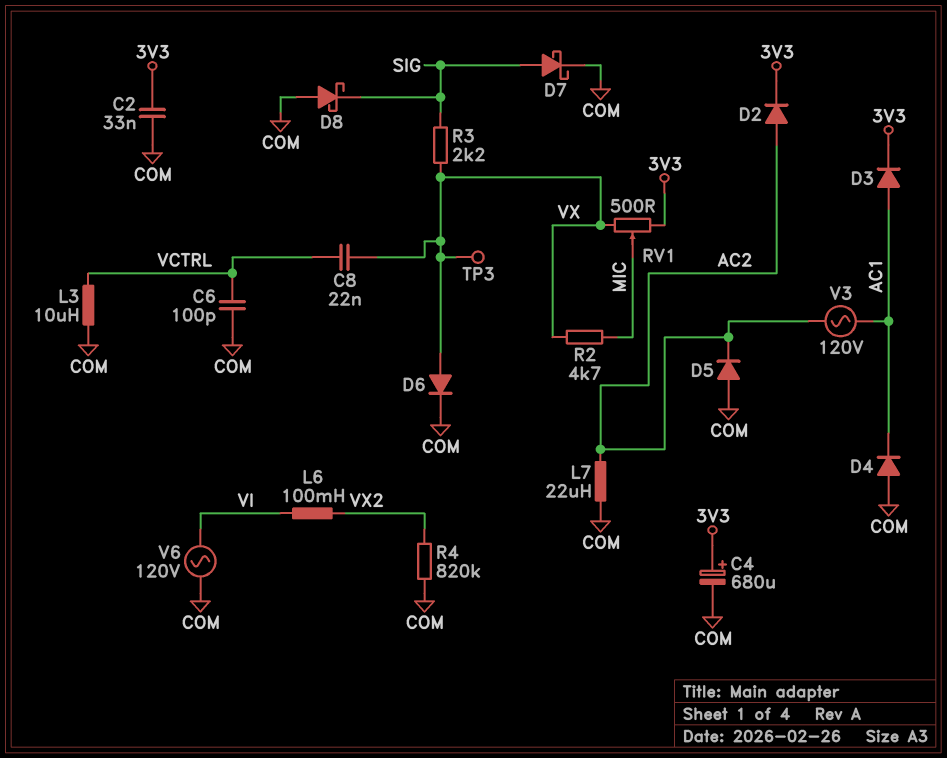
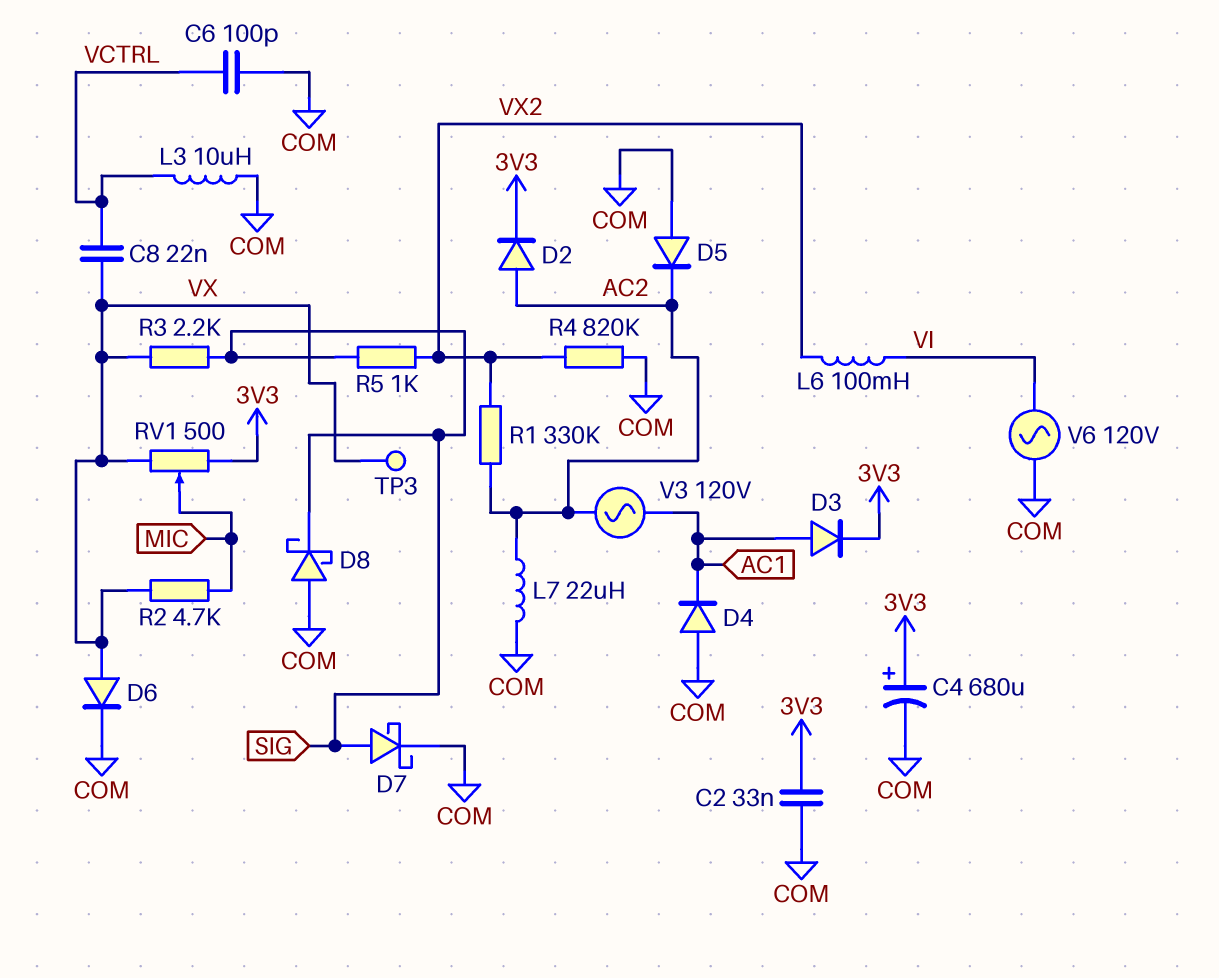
R1: none -> 330k (AC2, VX2)
R5: none -> 1k (SIG, VX2)

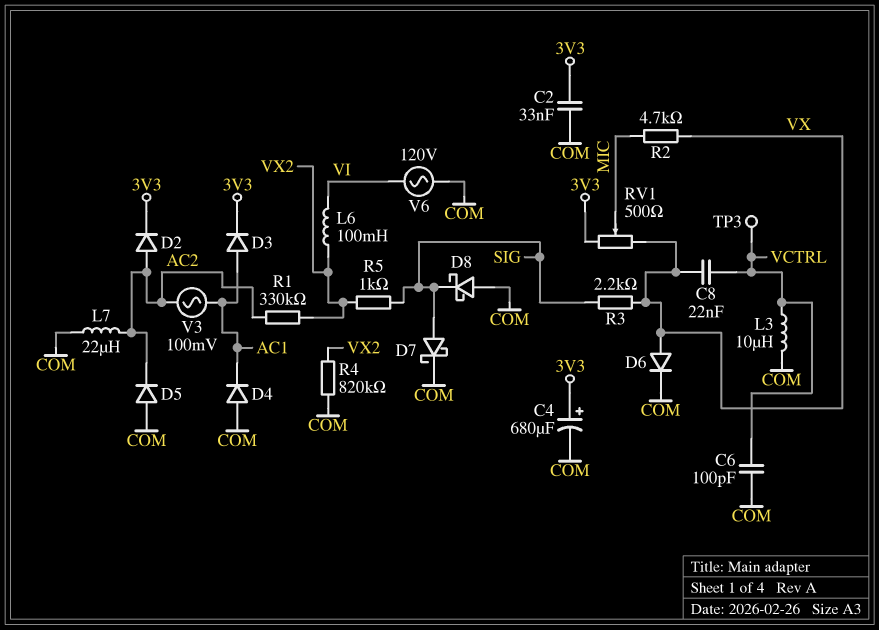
TP3: test point (VX) -> test point (VCTRL)
V3: AC 120V (AC1, AC2) -> AC 100mV (AC1, AC2)

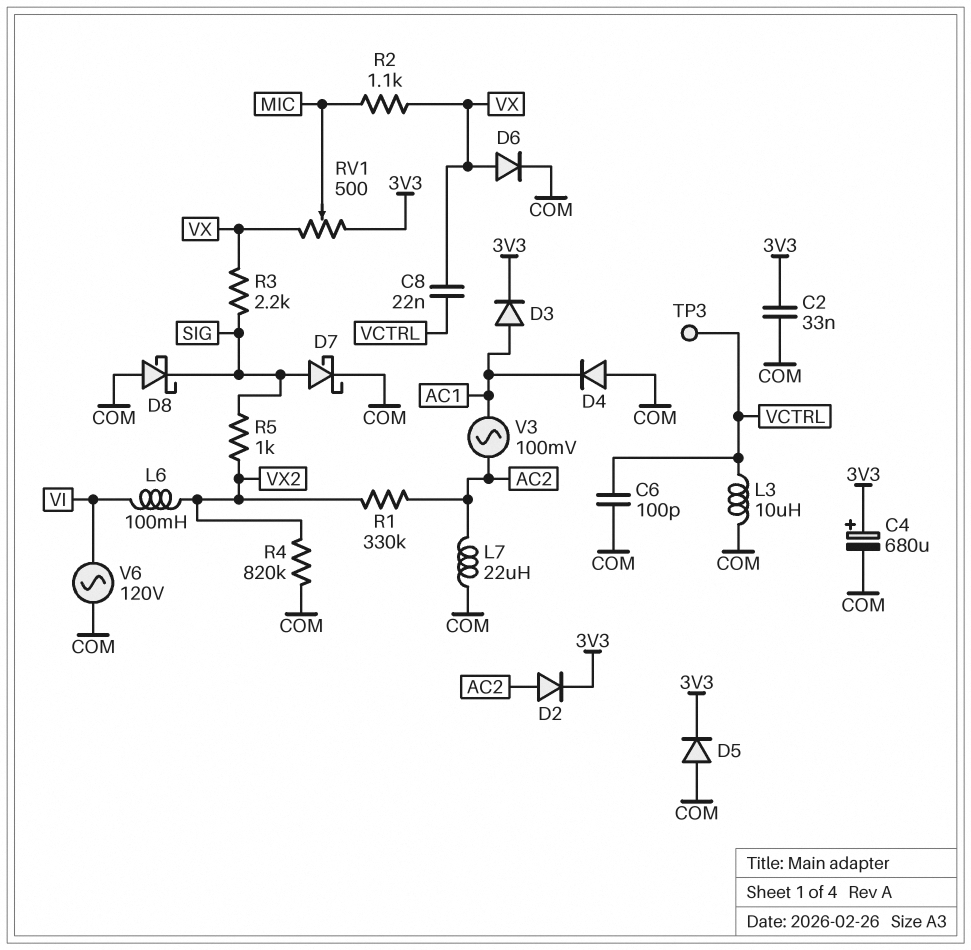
D5: diode (A COM, K AC2) -> diode (A COM, K 3V3)
R2: 4.7k (MIC, VX) -> 1.1k (MIC, VX)

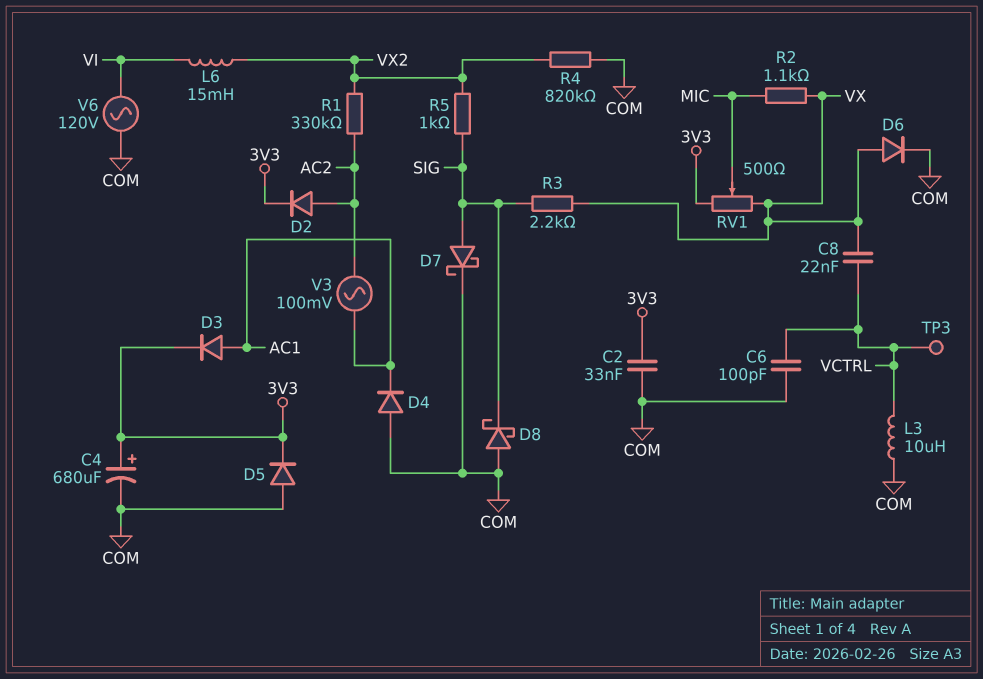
L6: 100mH (VI, VX2) -> 15mH (VI, VX2)
L7: 22uH (AC2, COM) -> none

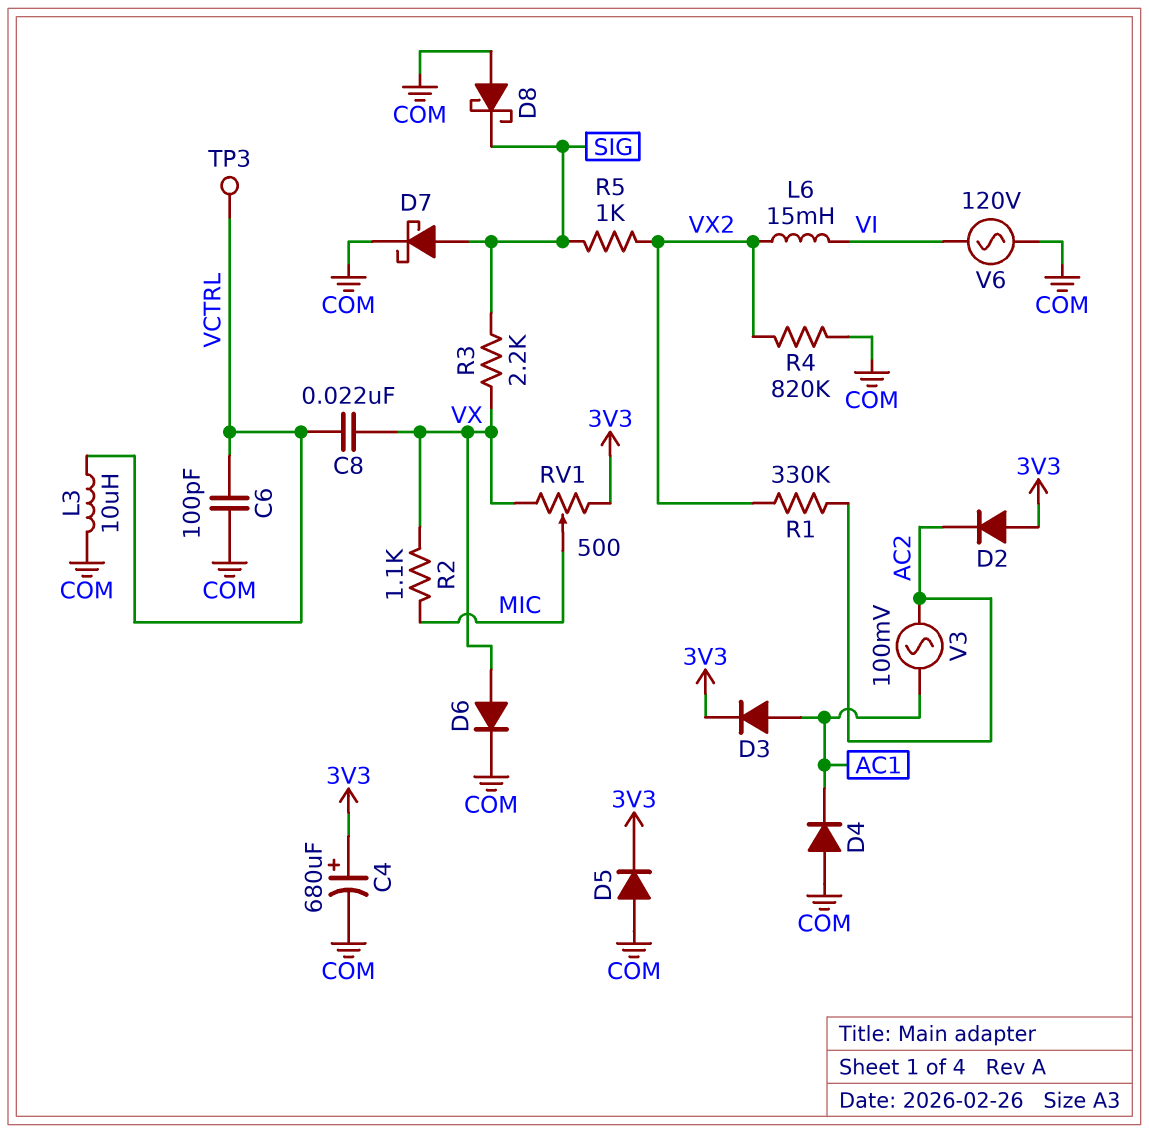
C2: 33nF (3V3, COM) -> none
D2: diode (A AC2, K 3V3) -> diode (A 3V3, K AC2)

